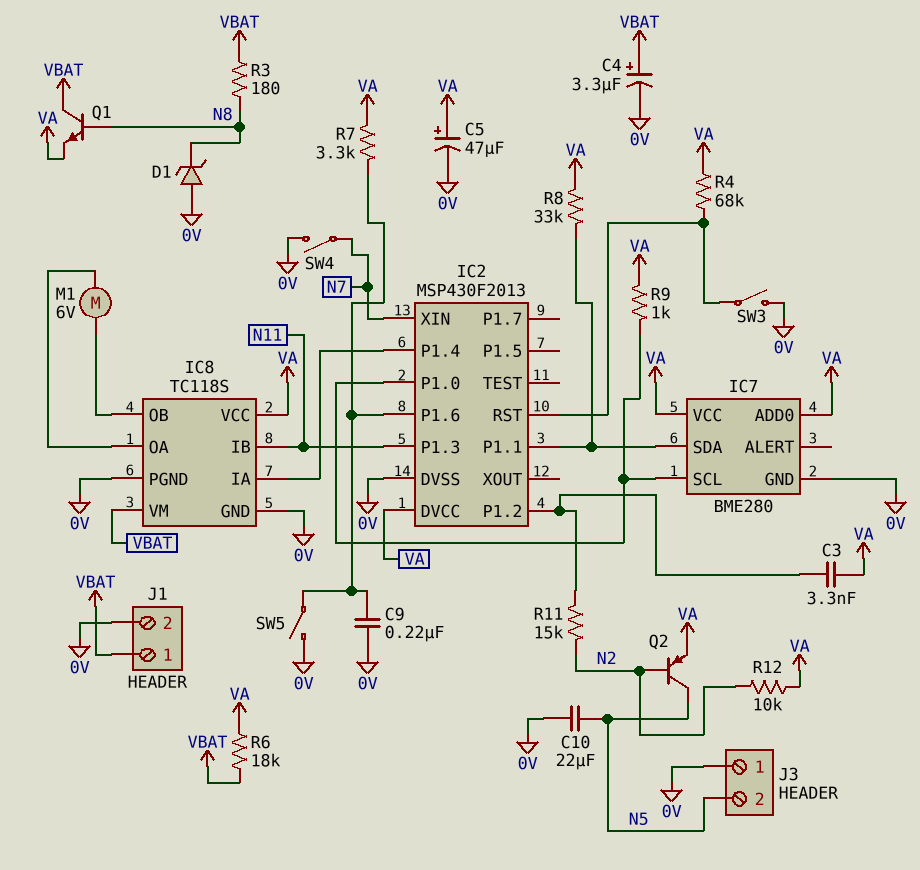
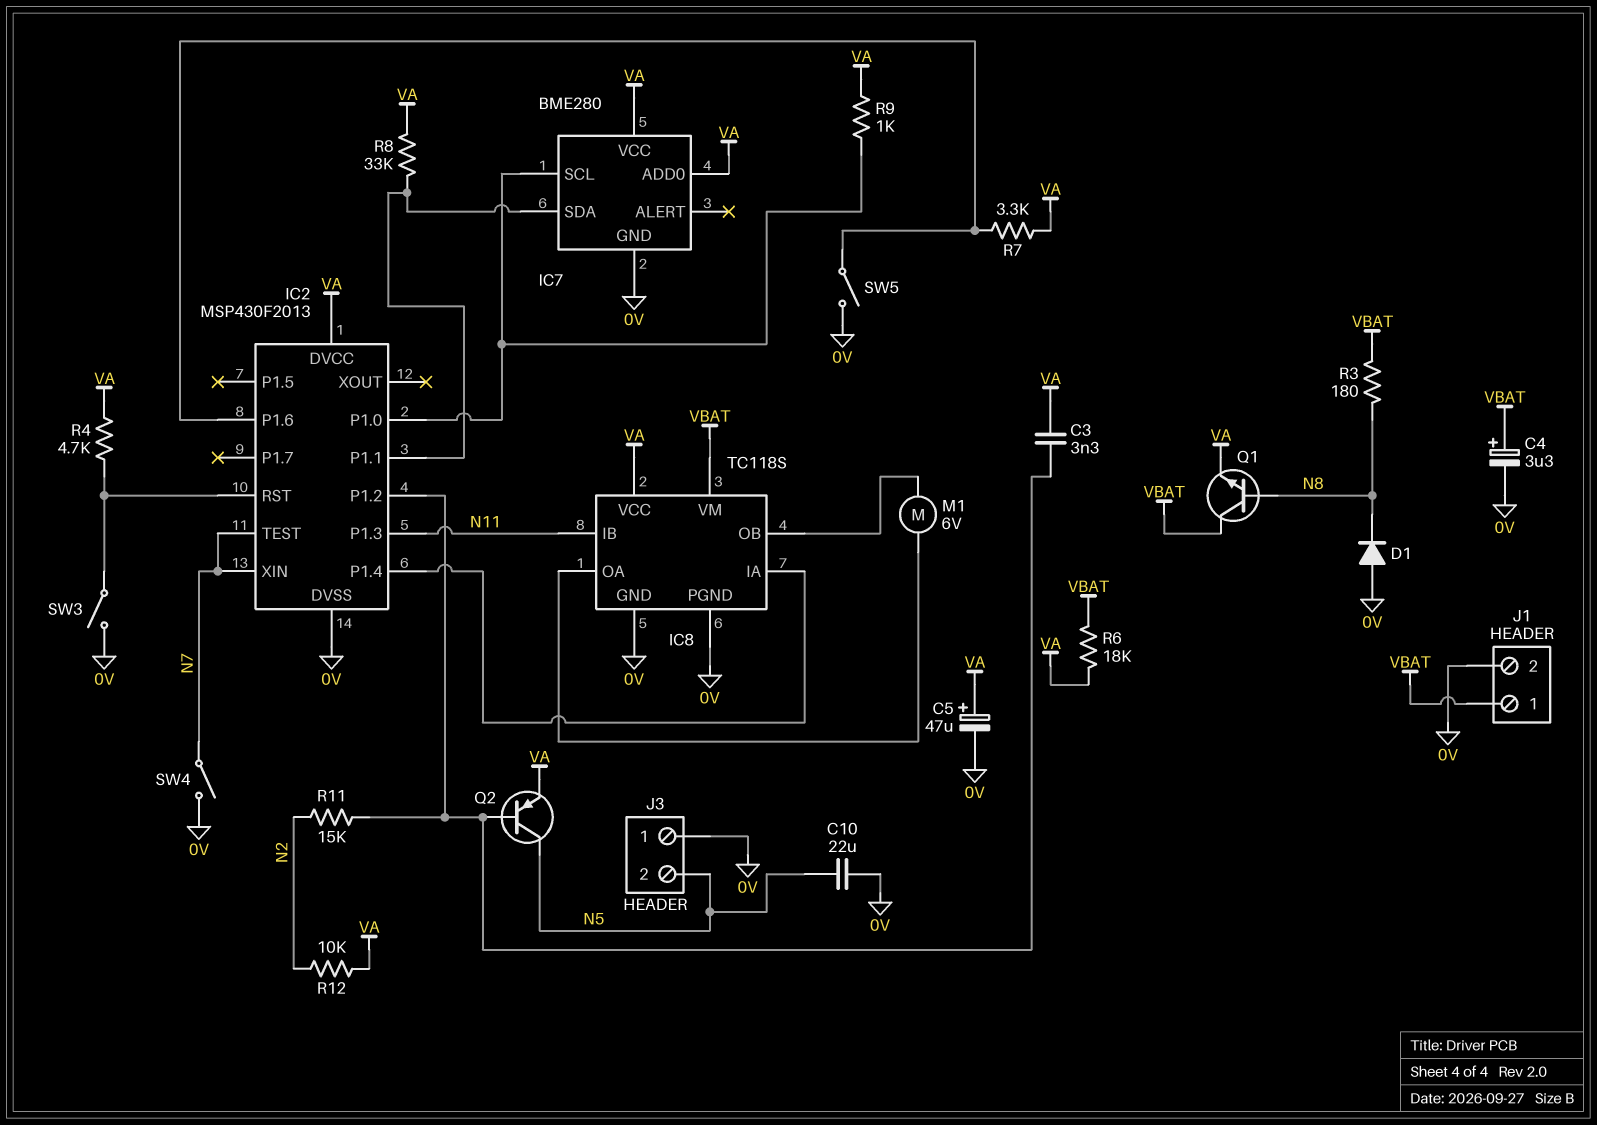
C9: 220nF (0V, IC2/P1.6) -> none
D1: zener (A 0V, K N8) -> diode (A 0V, K N8)
IC2 pin TEST: none -> N7
Q2: PNP (B N2, C N5, E VA) -> PNP (B IC2/P1.2, C N5, E VA)
R4: 68k (IC2/RST, VA) -> 4.7k (IC2/RST, VA)

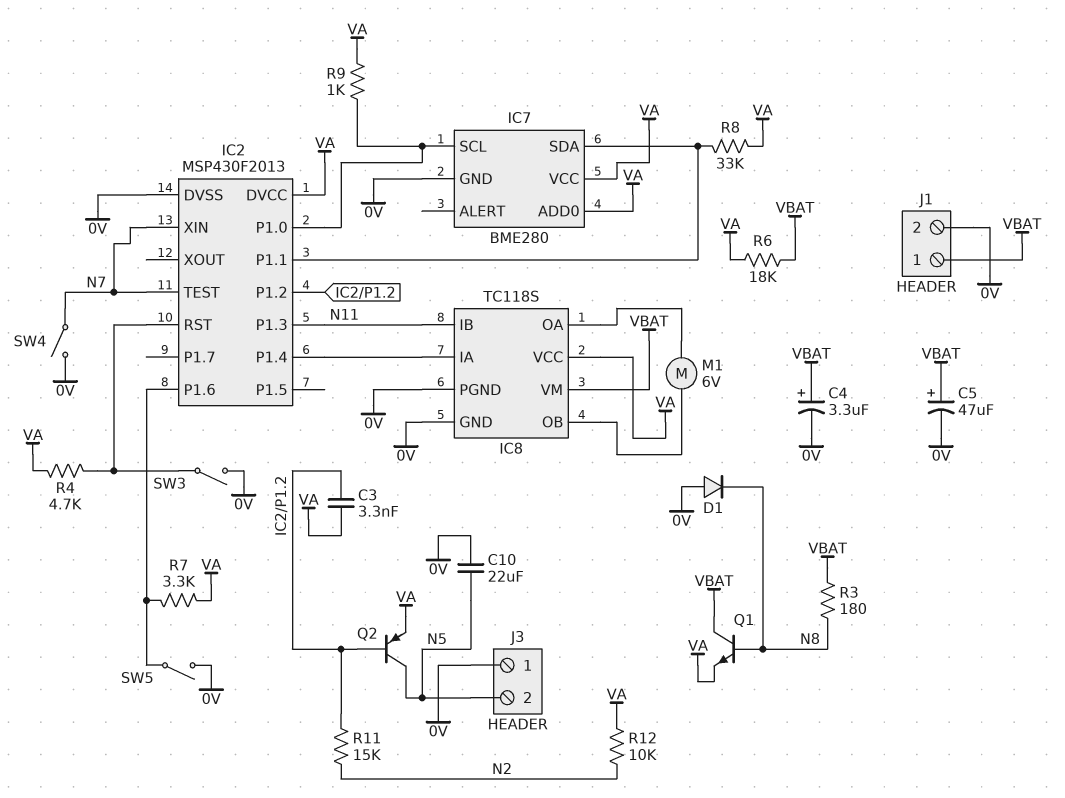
C5: 47uF (plus VA, minus 0V) -> 47uF (plus VBAT, minus 0V)

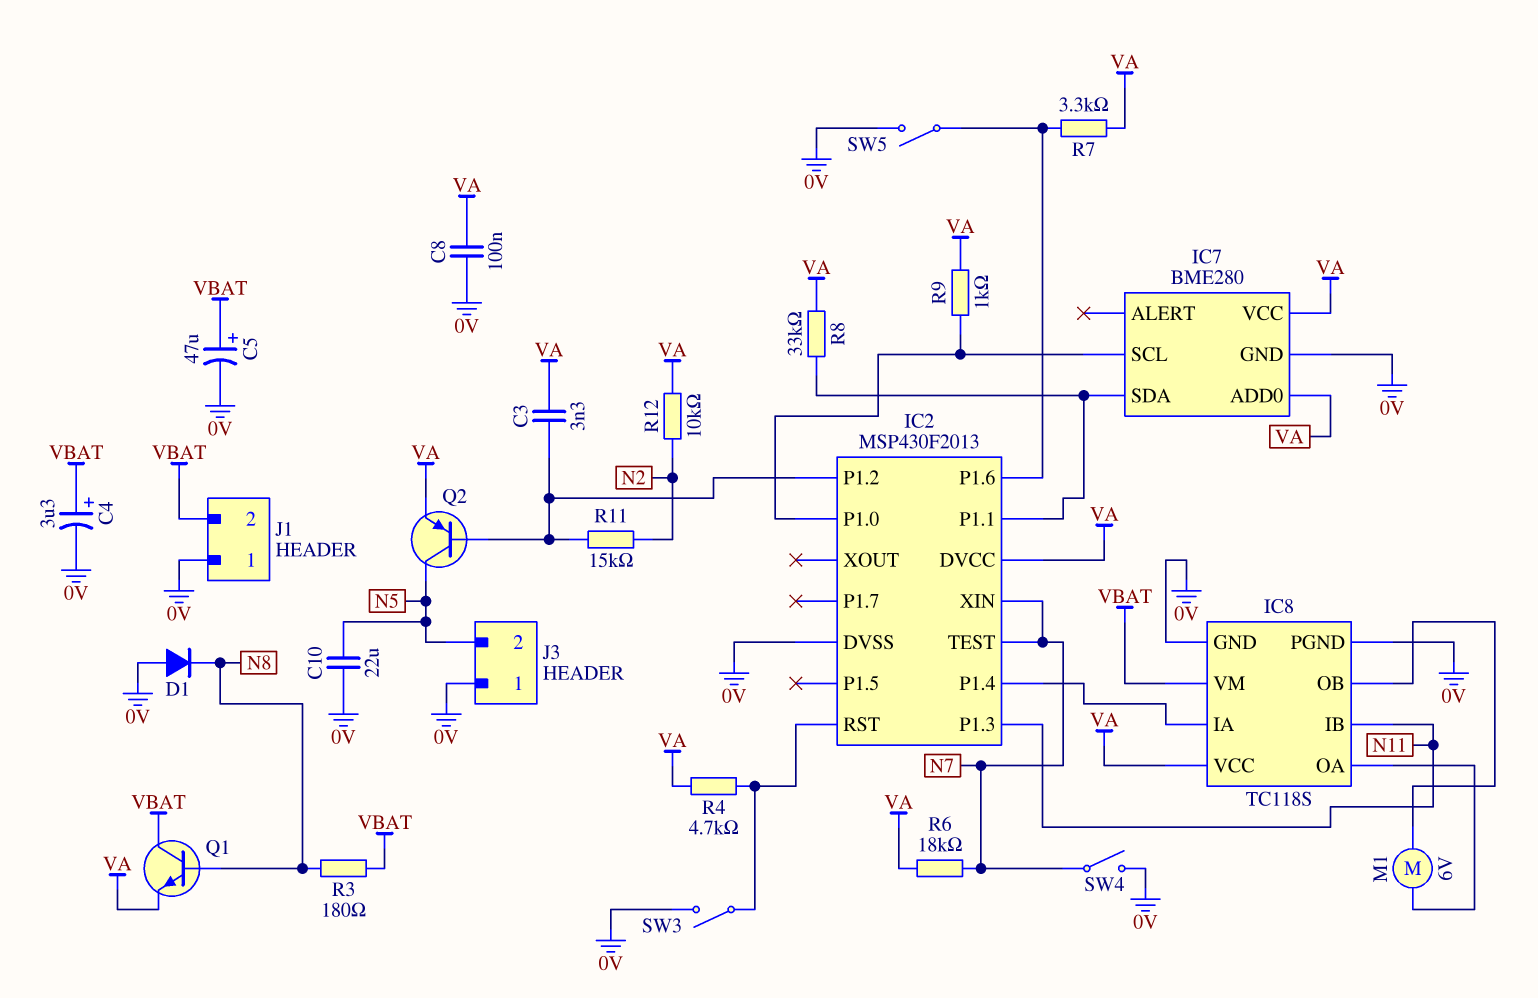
C8: none -> 100nF (0V, VA)
J1 pin 1: VBAT -> 0V
J1 pin 2: 0V -> VBAT
R6: 18k (VA, VBAT) -> 18k (N7, VA)

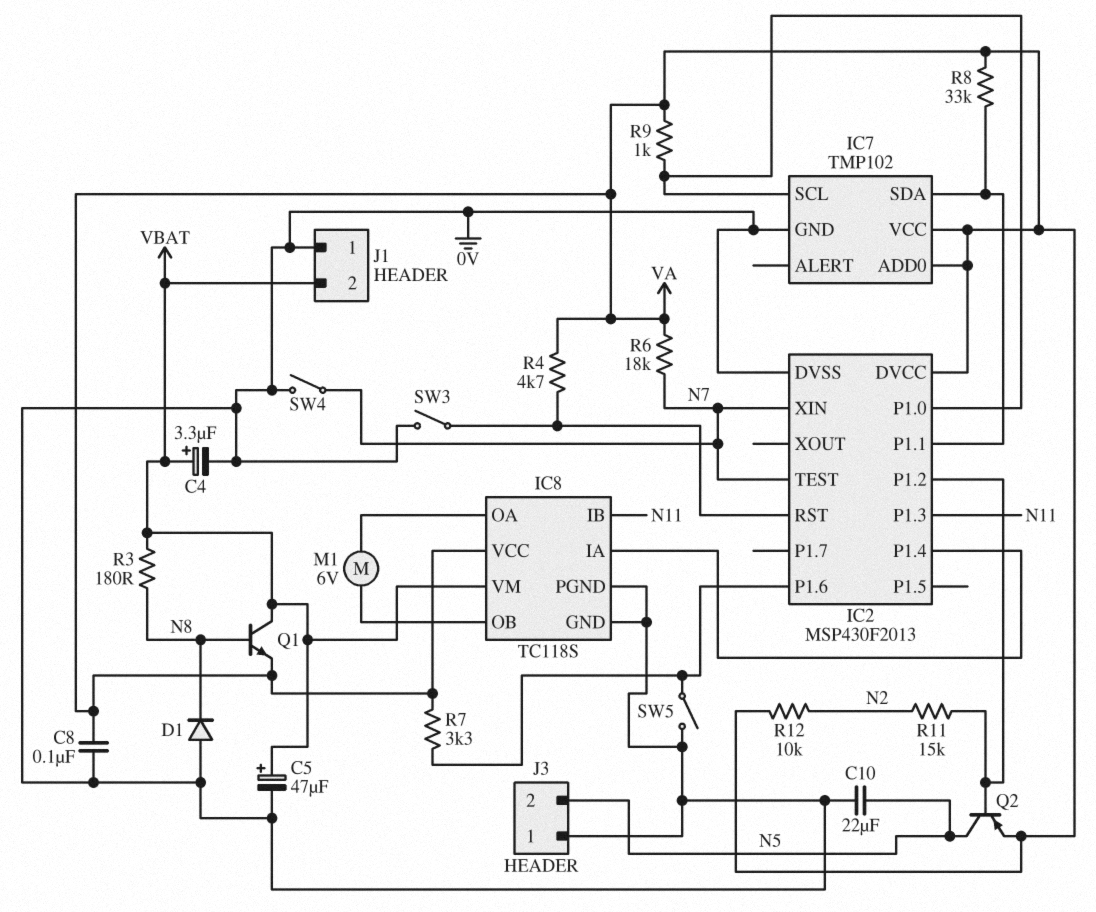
C3: 3.3nF (IC2/P1.2, VA) -> none
IC7: BME280 -> TMP102

